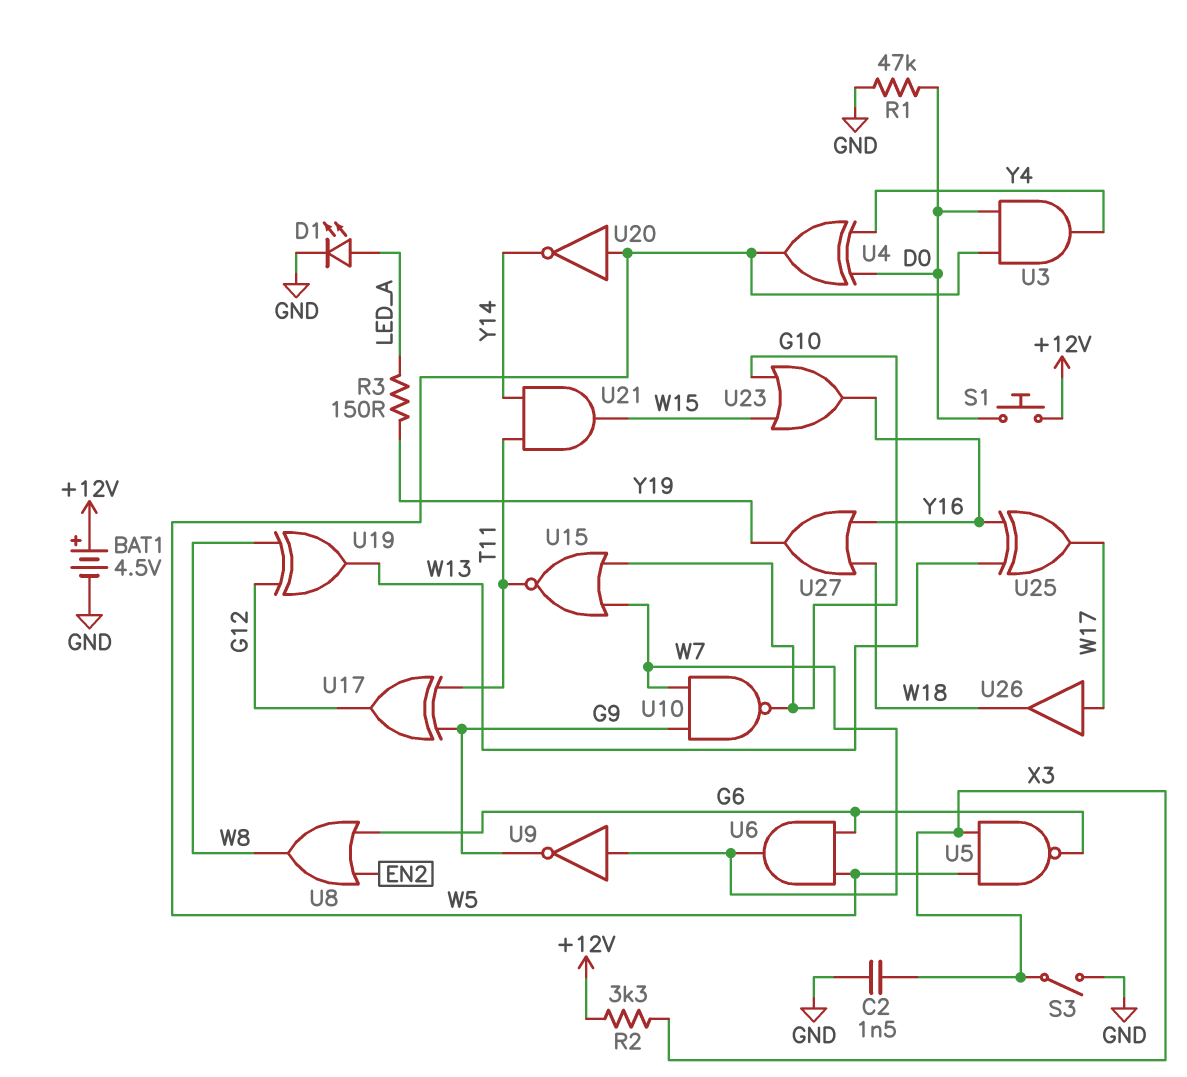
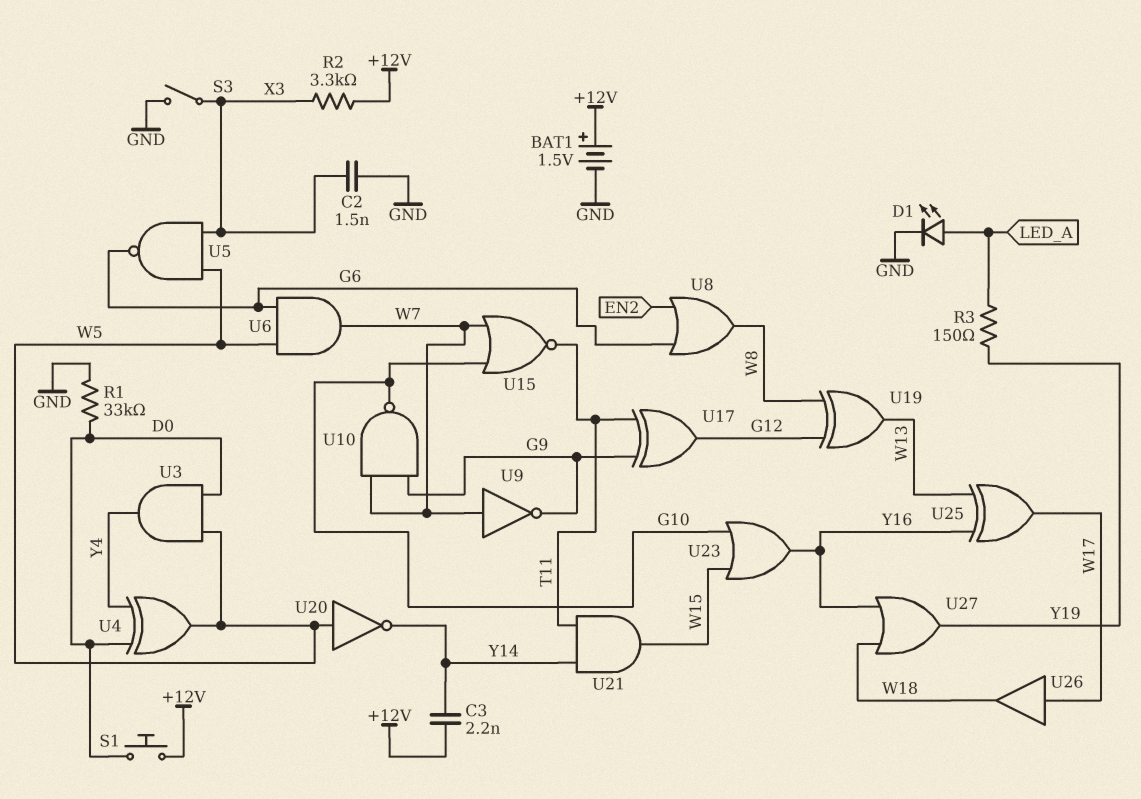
BAT1: 4.5V (plus +12V, minus GND) -> 1.5V (plus +12V, minus GND)
C3: none -> 2.2nF (+12V, Y14)
R1: 47k (D0, GND) -> 33k (D0, GND)

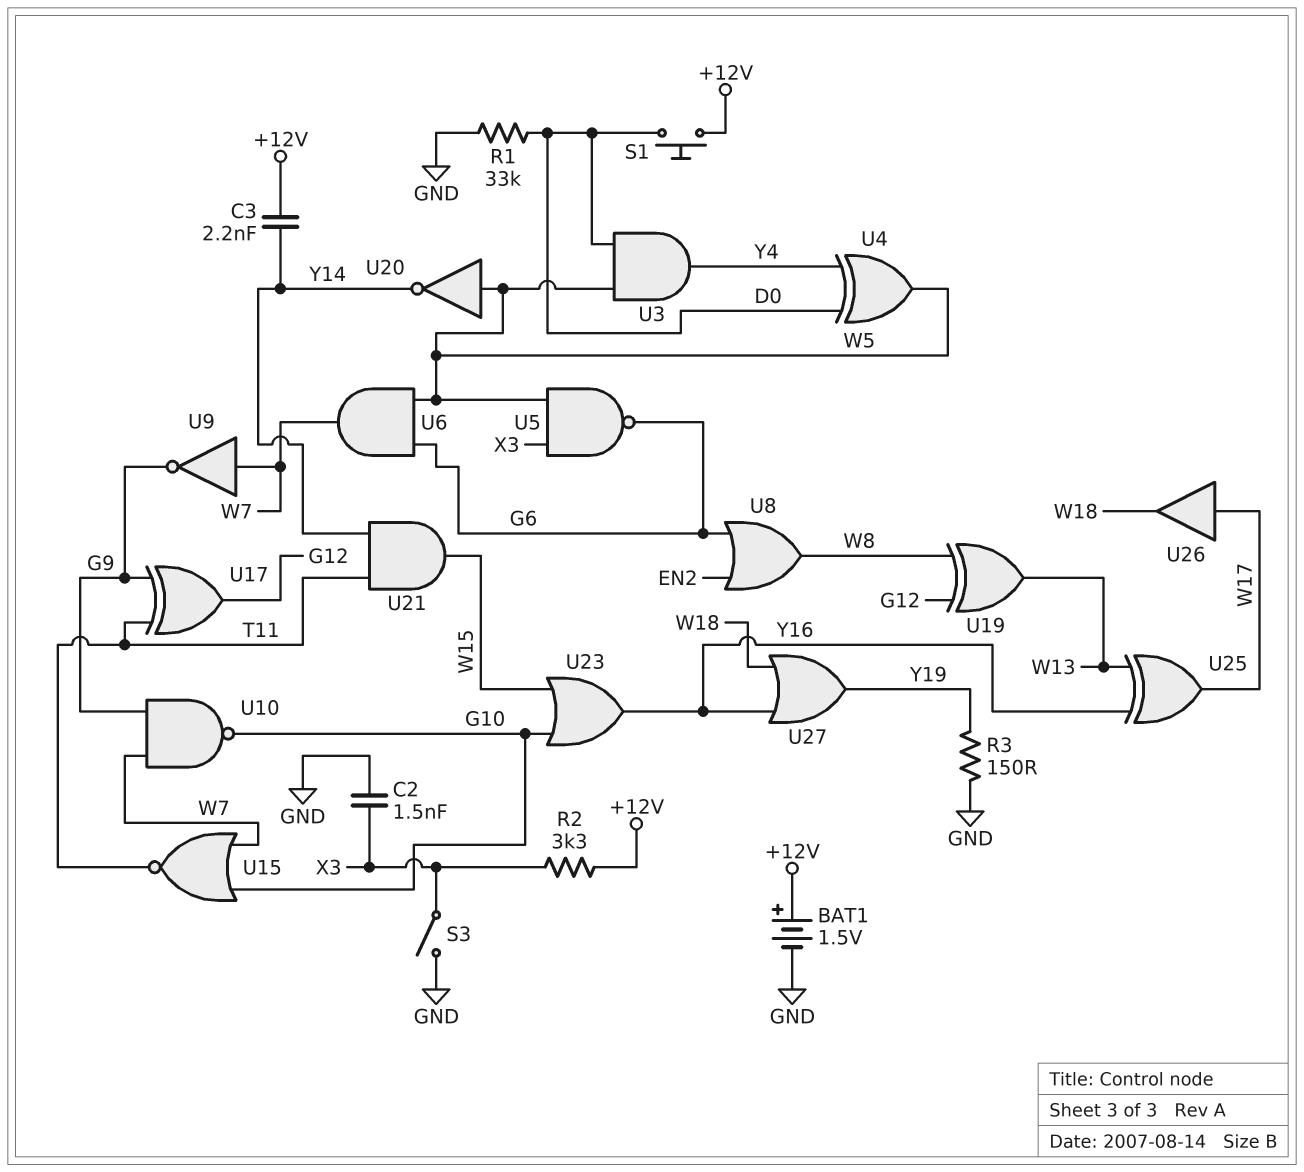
D1: LED (A LED_A, K GND) -> none
R3: 150 (LED_A, Y19) -> 150 (GND, Y19)

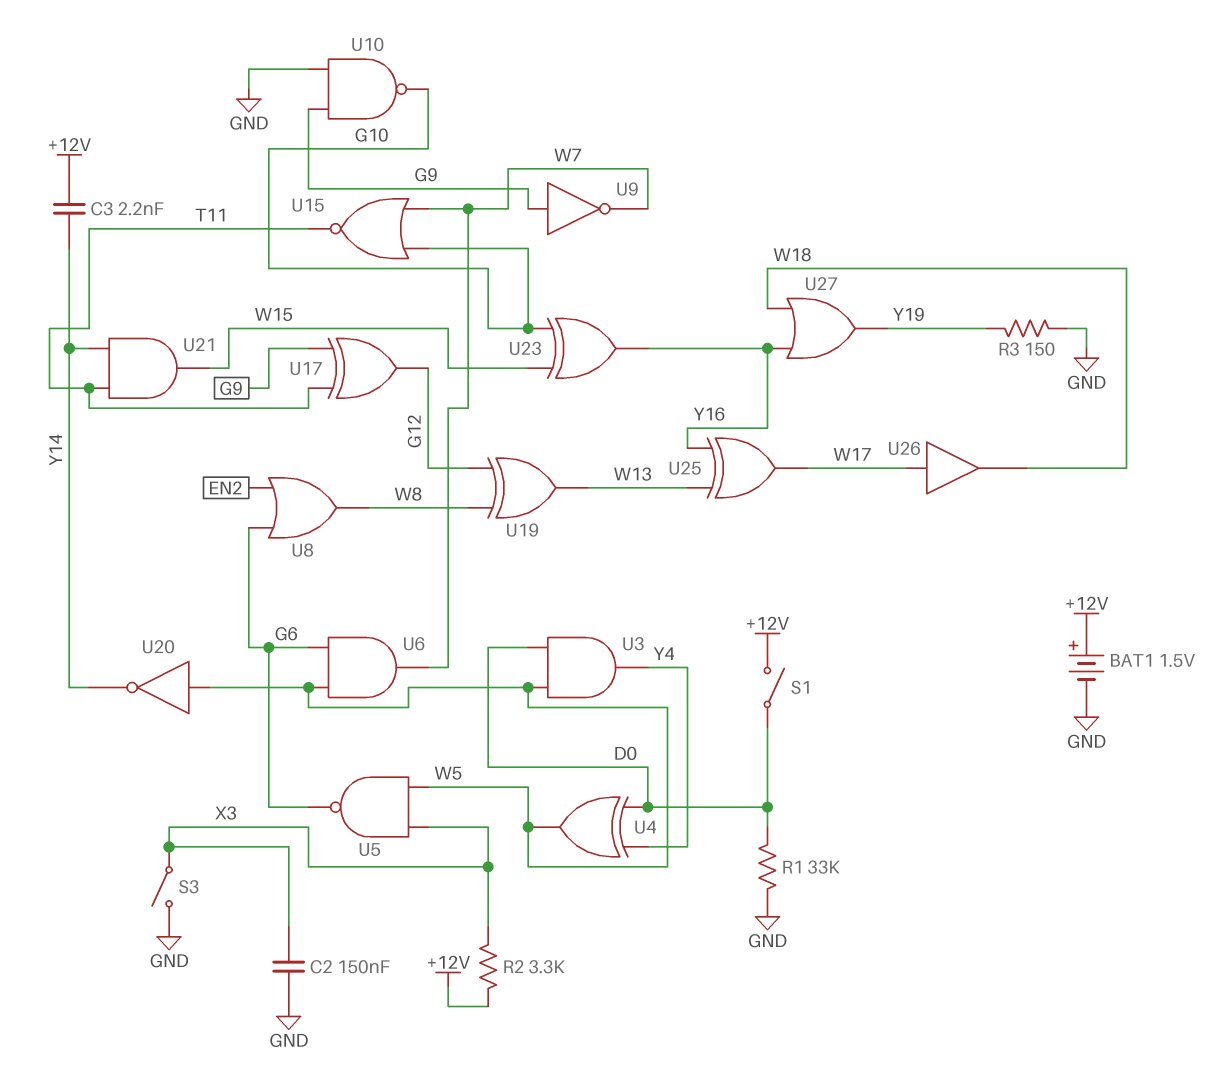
C2: 1.5nF (GND, X3) -> 150nF (GND, X3)
S1: button (+12V, D0) -> switch (+12V, D0)
U9: NOT (in W7, out G9) -> NOT (in G9, out W7)
U10: NAND (in G9, in W7, out G10) -> NAND (in G9, in GND, out G10)
U23: OR (in G10, in W15, out Y16) -> XOR (in G10, in W15, out Y16)

